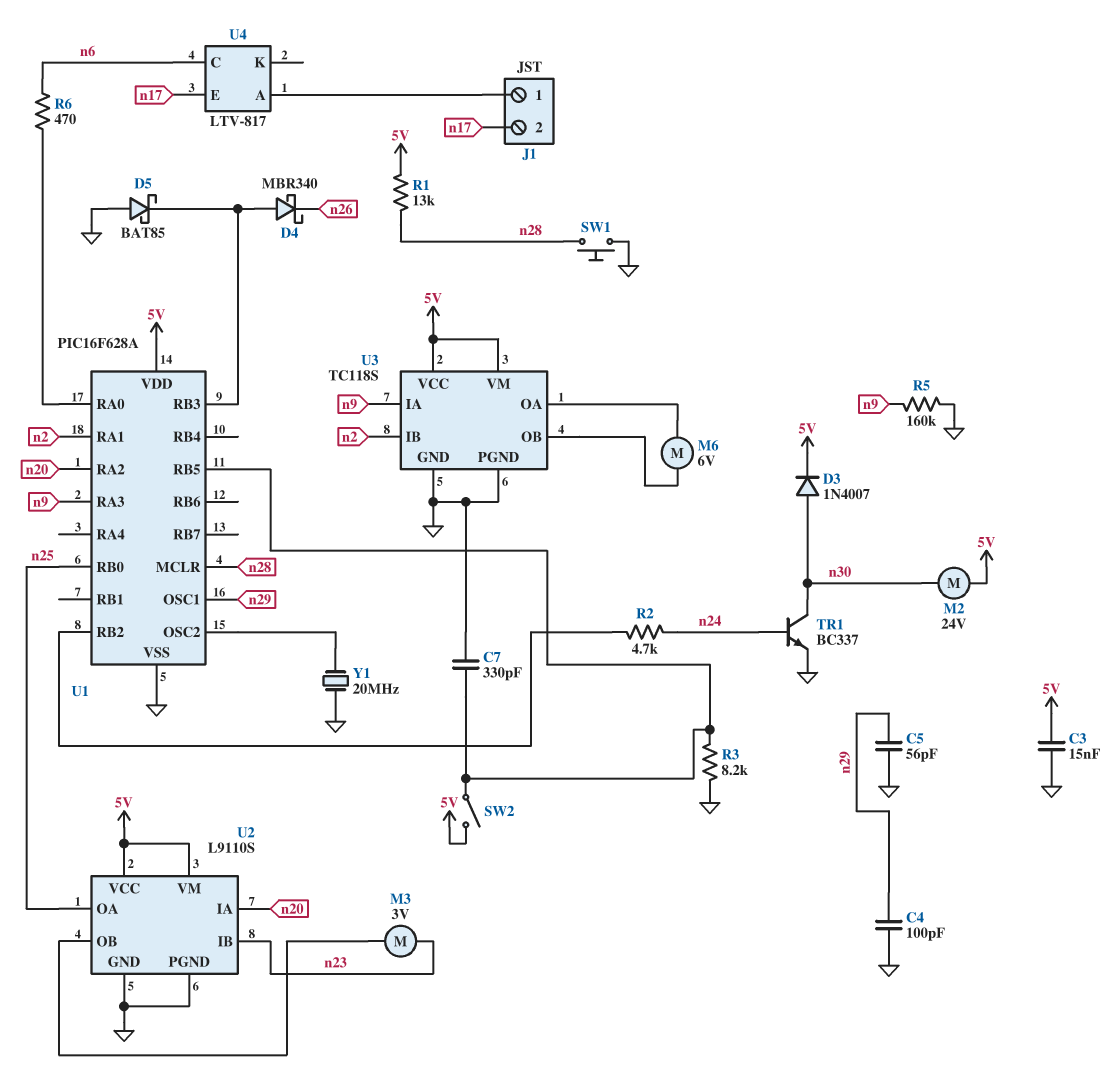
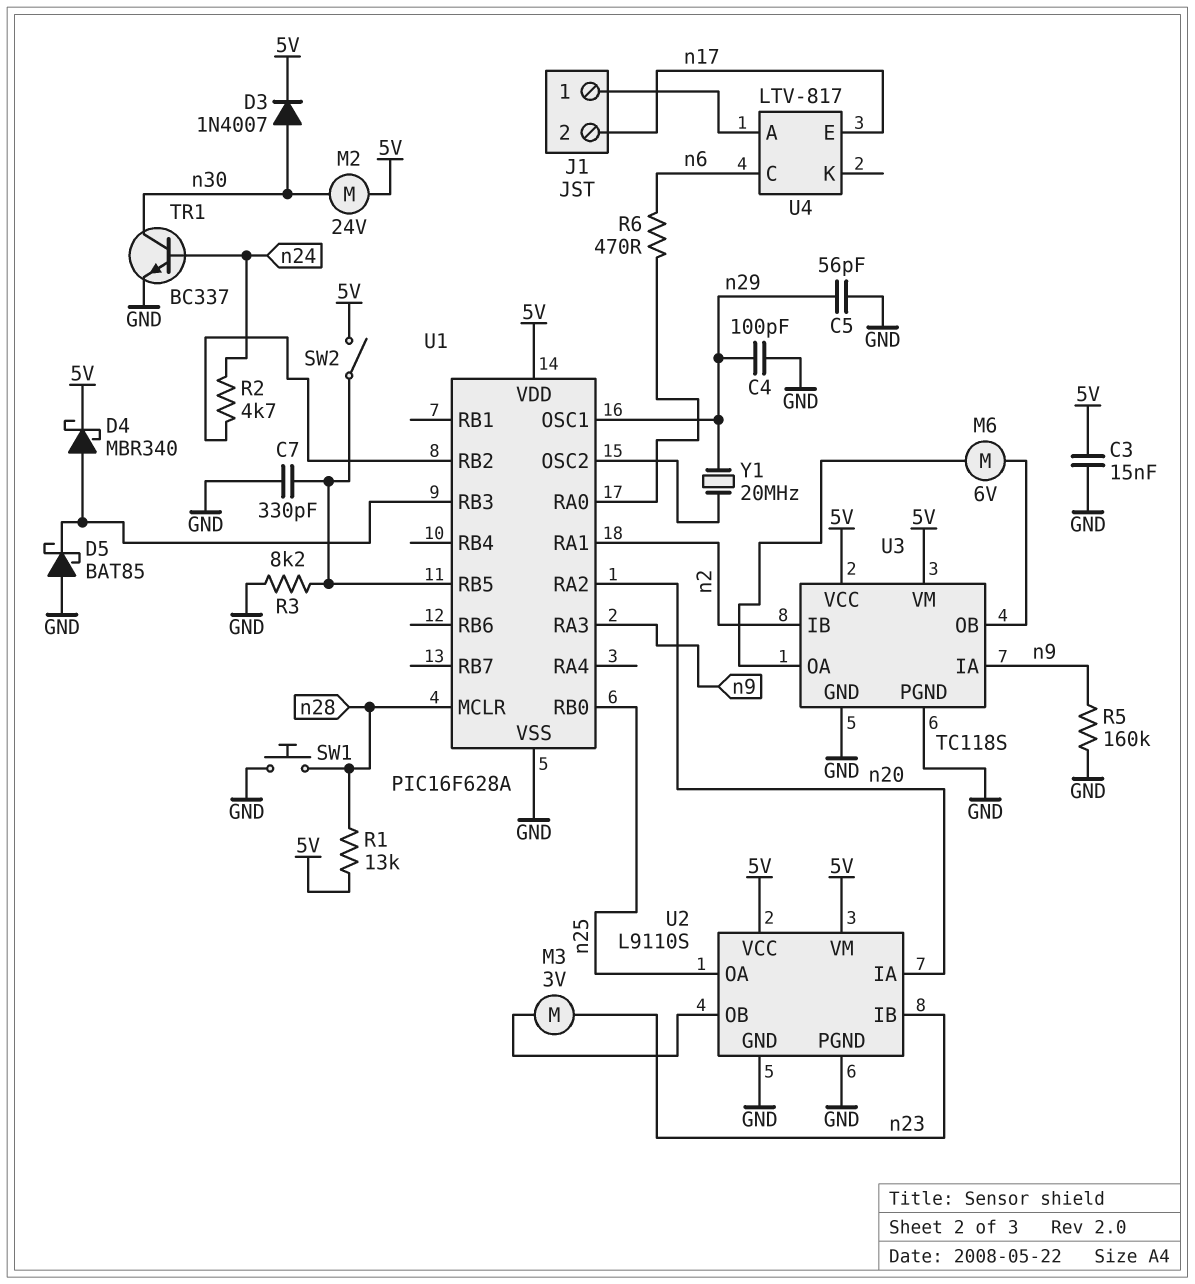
D4: schottky MBR340 (A U1/RB3, K n26) -> schottky MBR340 (A U1/RB3, K 5V)
Y1: 20MHz (GND, U1/OSC2) -> 20MHz (U1/OSC2, n29)

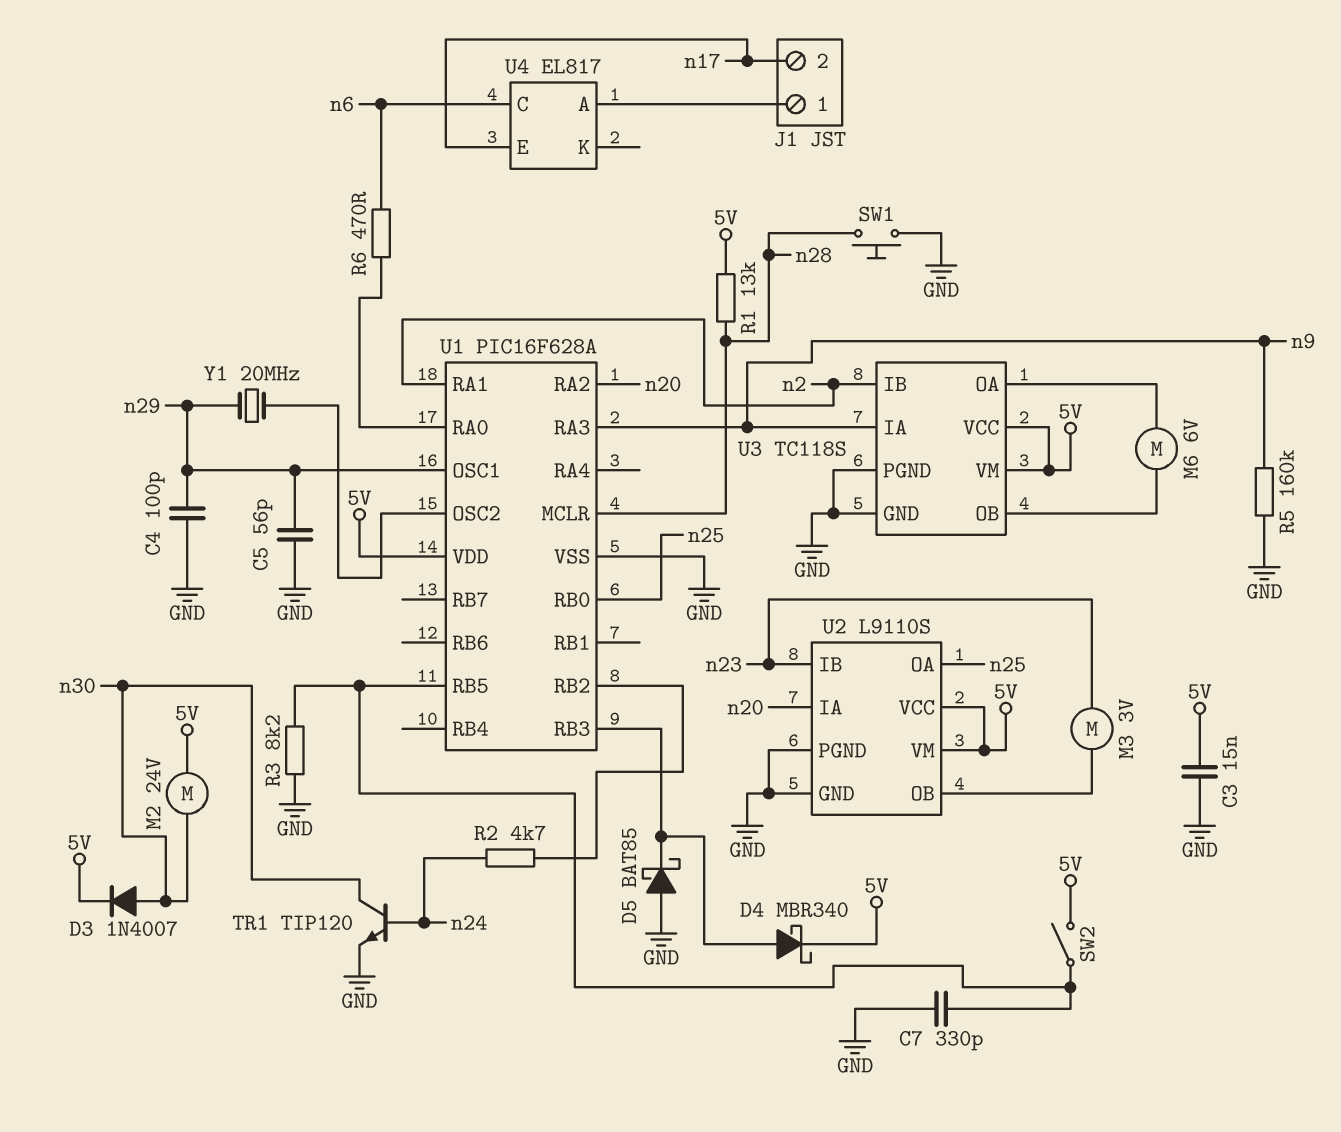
TR1: NPN BC337 (B n24, C n30, E GND) -> NPN TIP120 (B n24, C n30, E GND)
U4: LTV-817 -> EL817

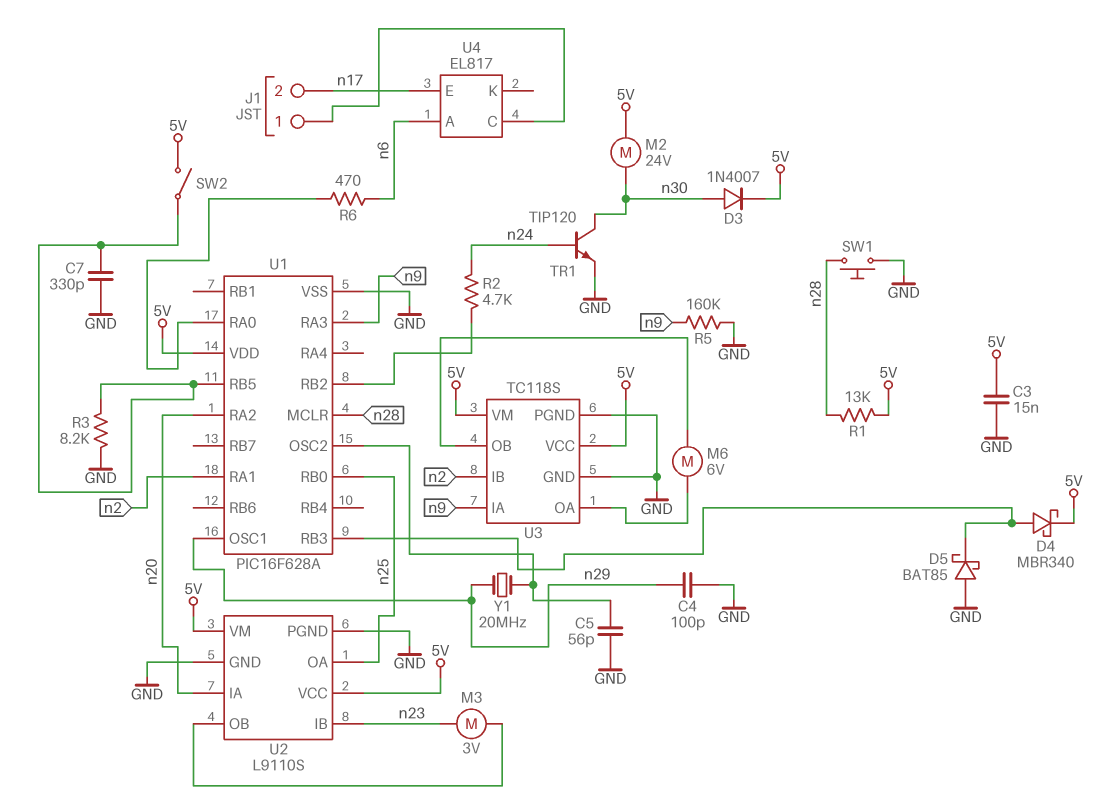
C5: 56pF (GND, n29) -> 56pF (GND, U1/OSC2)
U4 pin A: J1/1 -> n6
U4 pin C: n6 -> J1/1

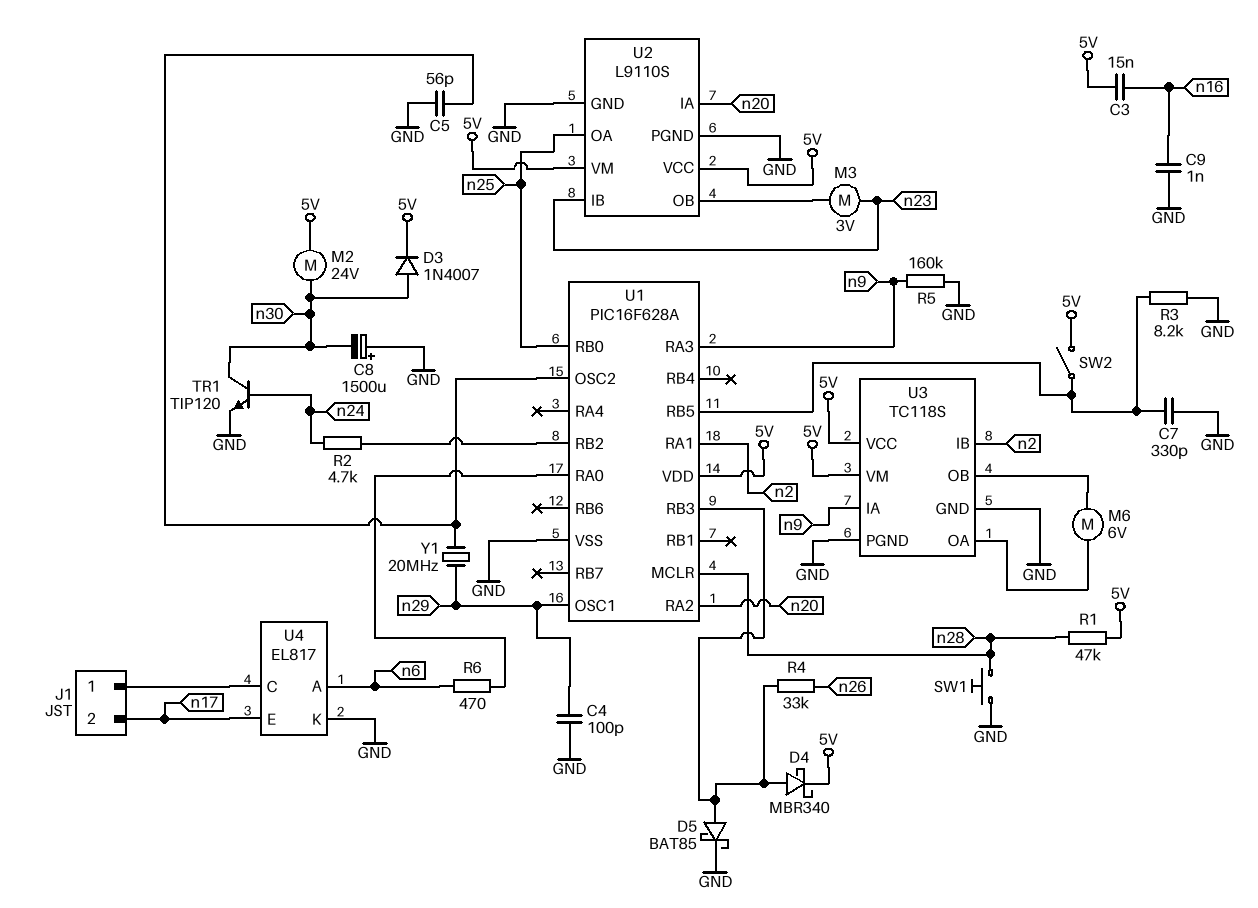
C3: 15nF (5V, GND) -> 15nF (5V, n16)
C8: none -> 1500uF (plus GND, minus n30)
C9: none -> 1nF (GND, n16)
D5: schottky BAT85 (A GND, K U1/RB3) -> schottky BAT85 (A U1/RB3, K GND)
R1: 13k (5V, n28) -> 47k (5V, n28)
R4: none -> 33k (U1/RB3, n26)
U4 pin K: none -> GND

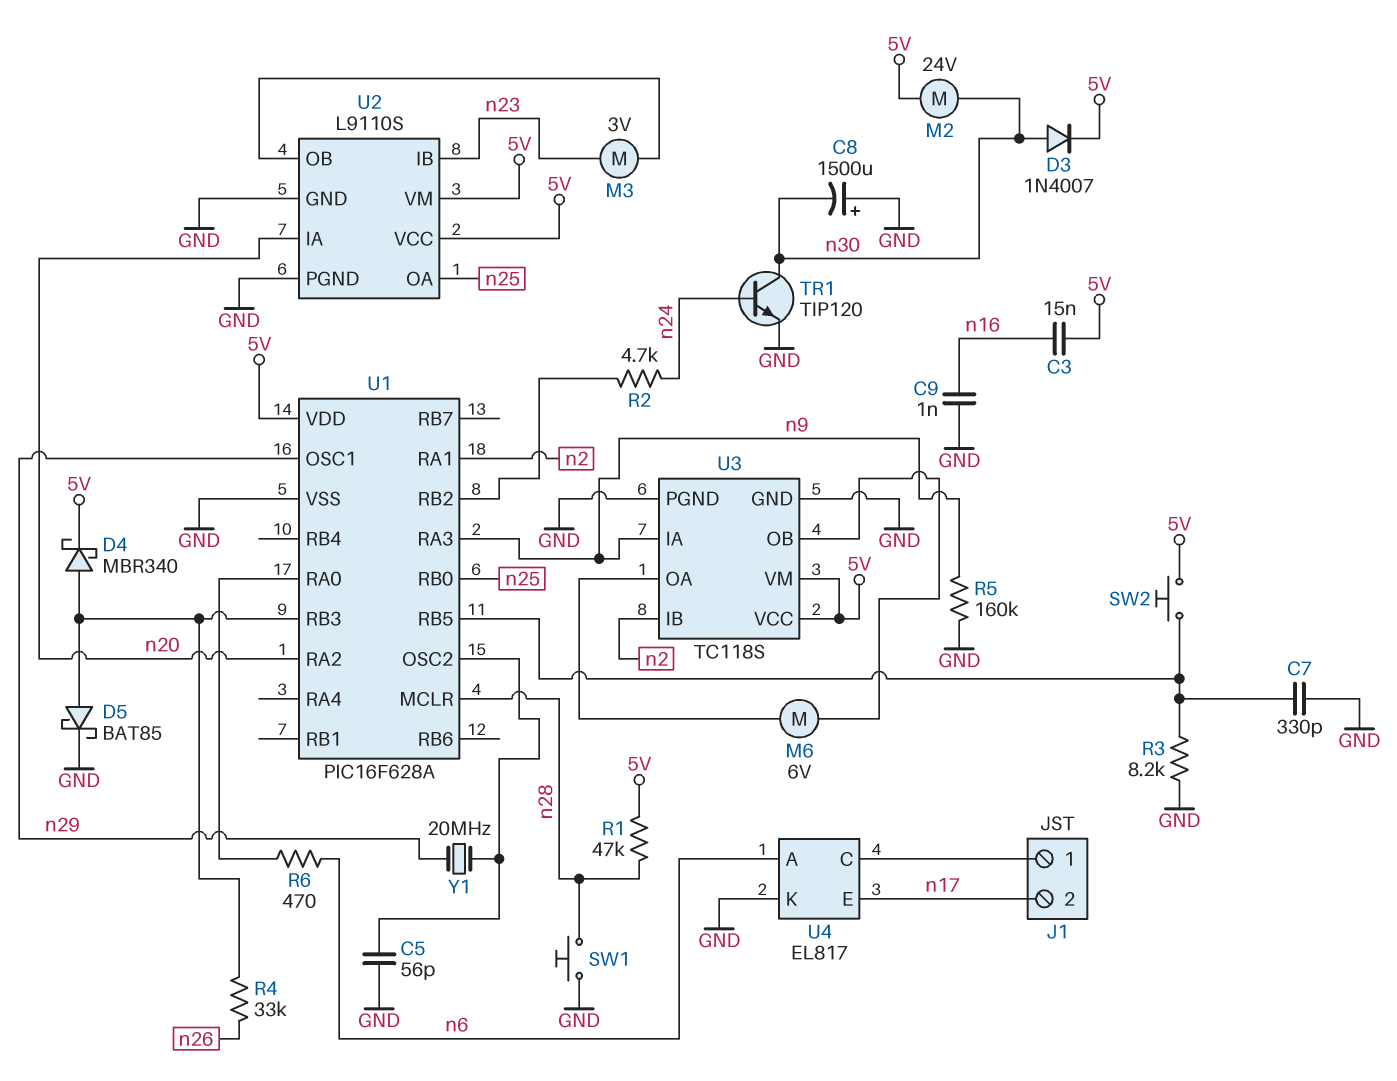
C4: 100pF (GND, n29) -> none
SW2: switch (5V, U1/RB5) -> button (5V, U1/RB5)

